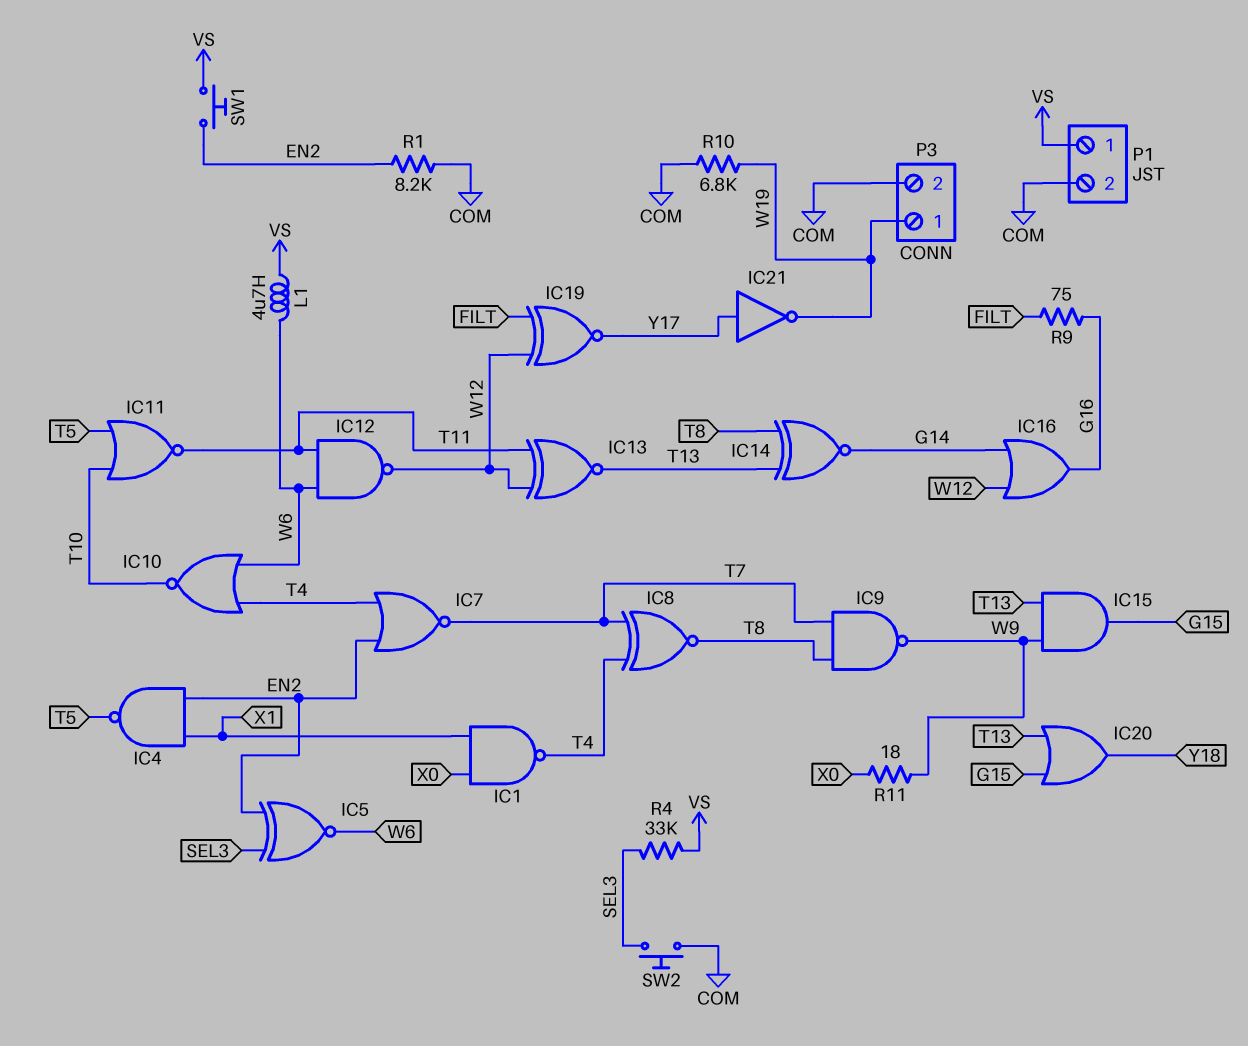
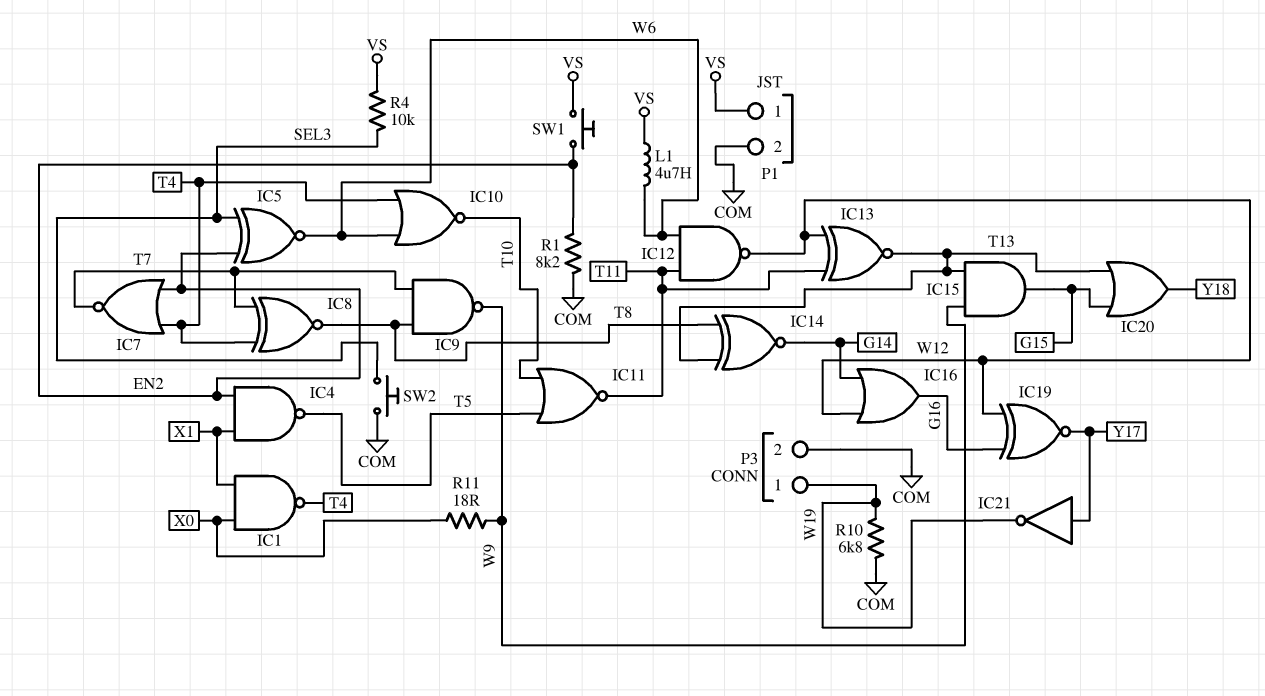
IC19: XNOR (in FILT, in W12, out Y17) -> XNOR (in G16, in W12, out Y17)
R4: 33k (SEL3, VS) -> 10k (SEL3, VS)
R9: 75 (FILT, G16) -> none

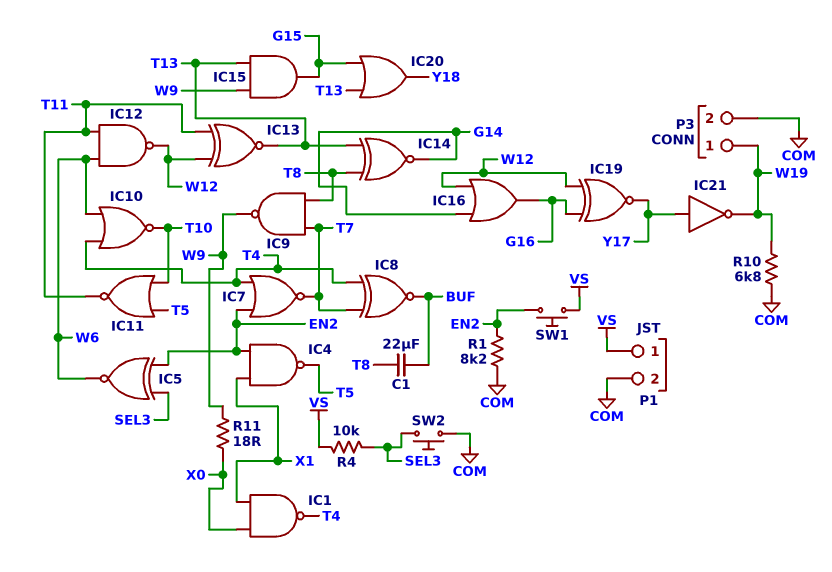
C1: none -> 22uF (BUF, T8)
IC8: XNOR (in T4, in T7, out T8) -> XNOR (in T4, in T7, out BUF)
L1: 4.7uH (VS, W6) -> none

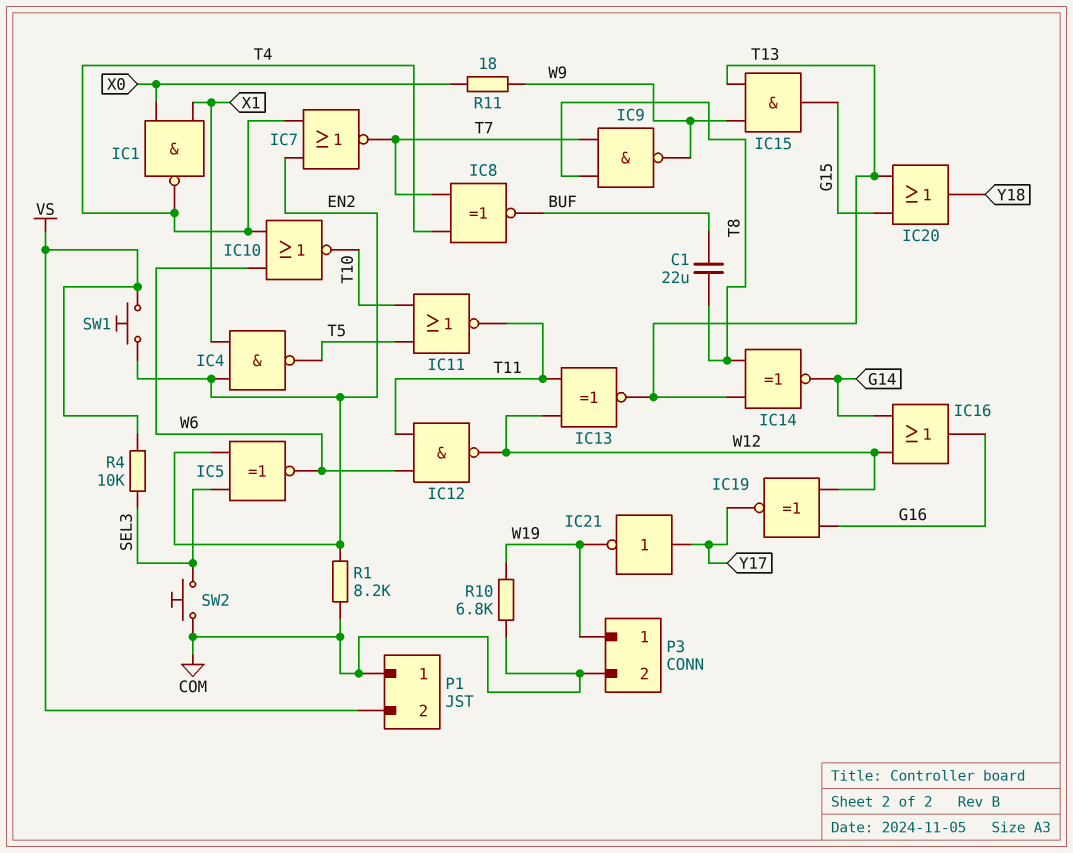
P1 pin 1: VS -> COM
P1 pin 2: COM -> VS

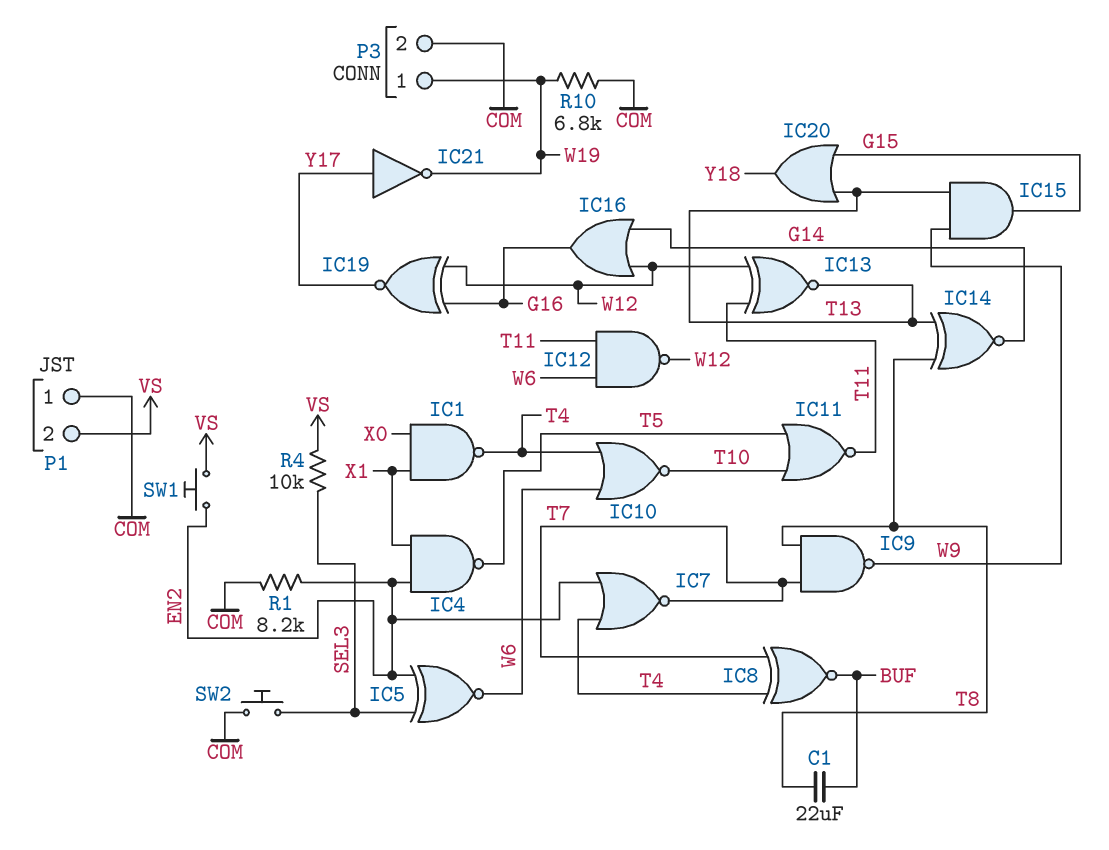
R11: 18 (W9, X0) -> none

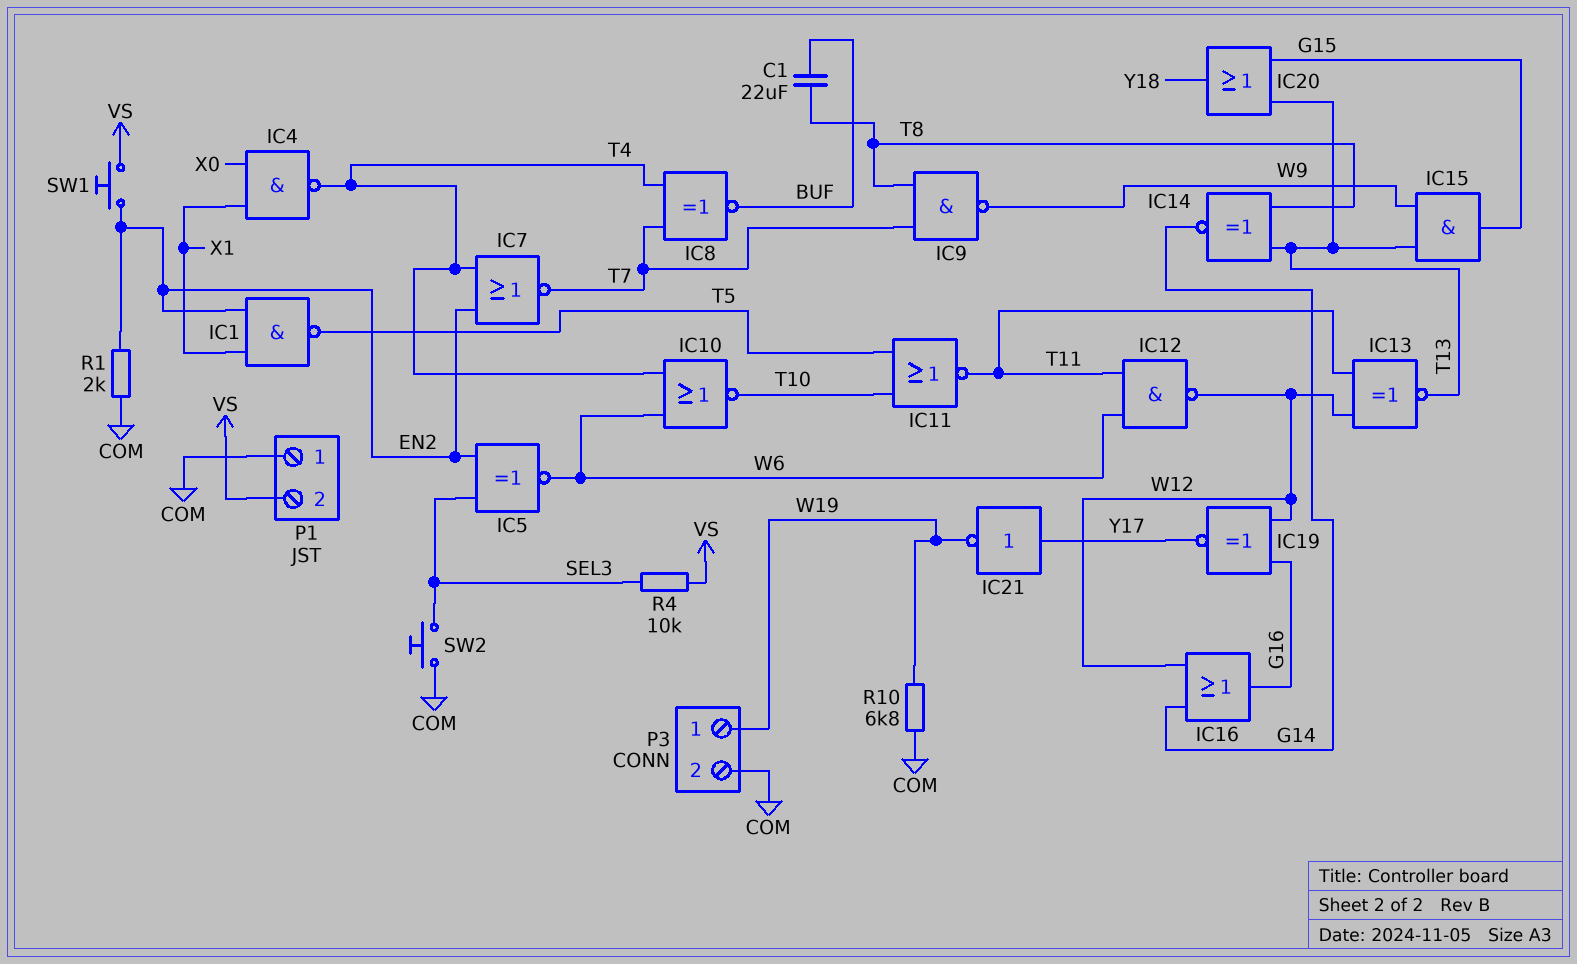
IC1: NAND (in X0, in X1, out T4) -> NAND (in EN2, in X1, out T5)
IC4: NAND (in EN2, in X1, out T5) -> NAND (in X0, in X1, out T4)
R1: 8.2k (COM, EN2) -> 2k (COM, EN2)

